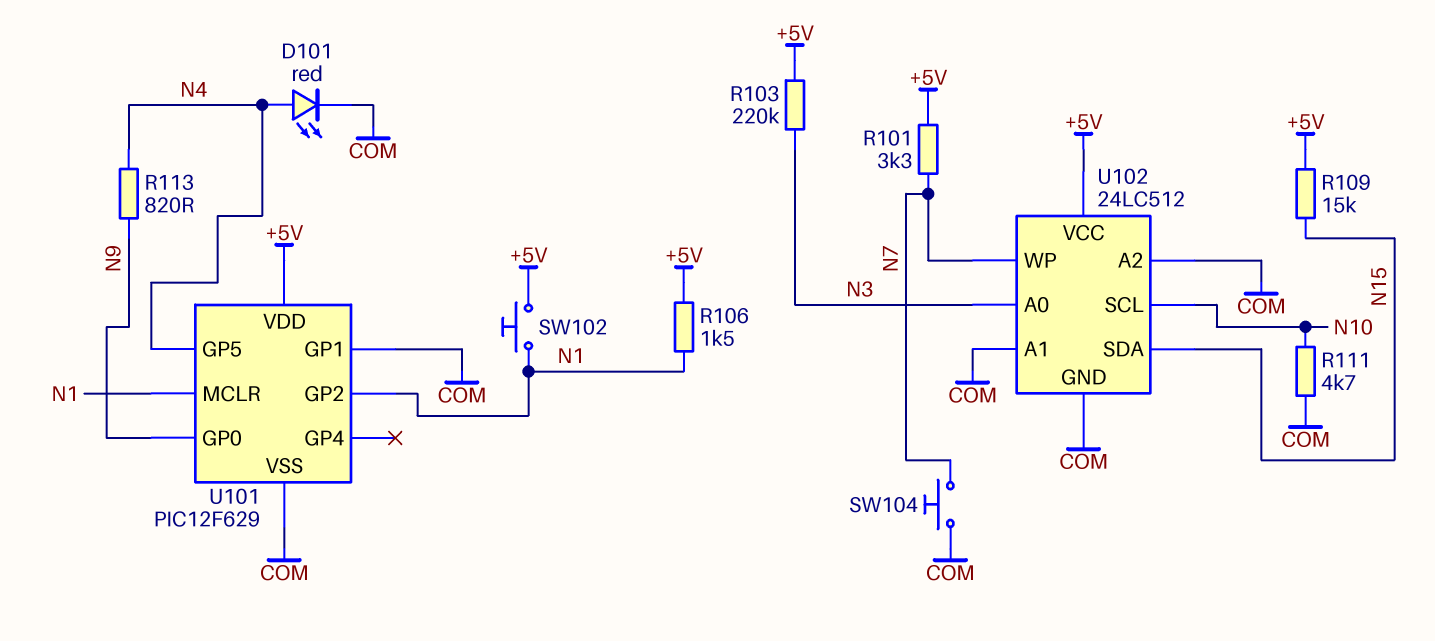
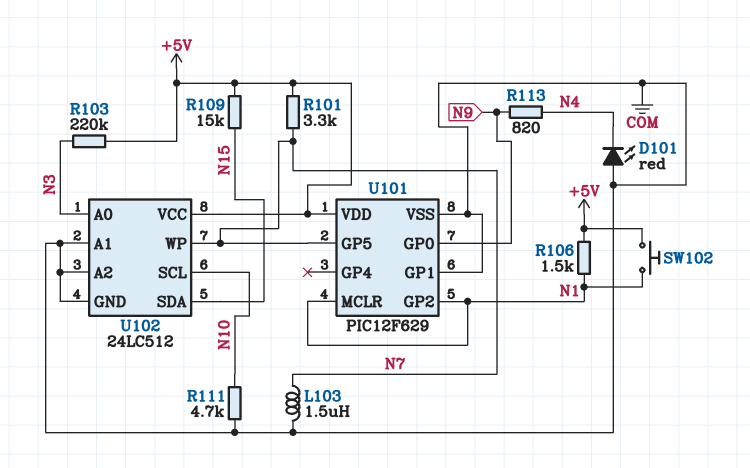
D101: LED red (A N4, K COM) -> LED red (A COM, K N4)
L103: none -> 1.5uH (COM, N7)
SW104: button (COM, N7) -> none
U101 pin GP5: N4 -> N7

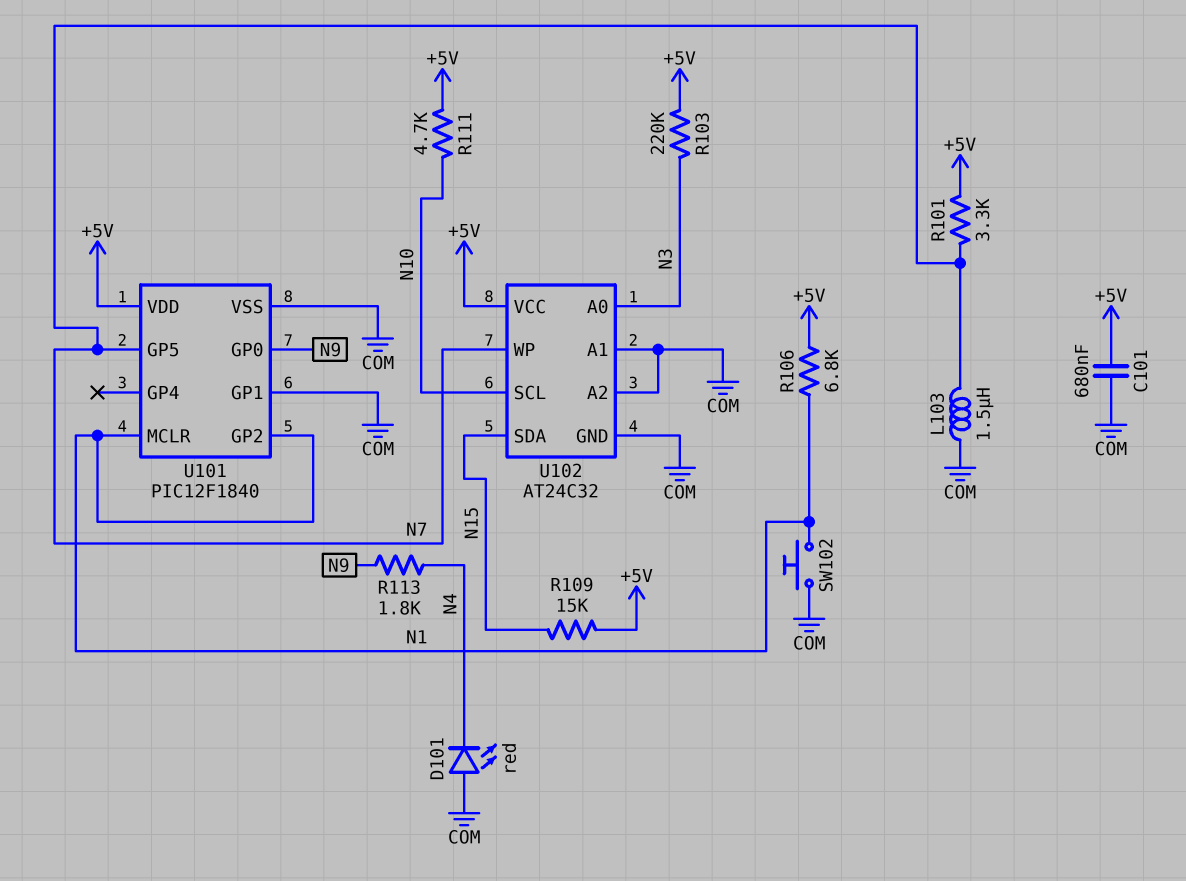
C101: none -> 680nF (+5V, COM)
R106: 1.5k (+5V, N1) -> 6.8k (+5V, N1)
R111: 4.7k (COM, N10) -> 4.7k (+5V, N10)
R113: 820 (N4, N9) -> 1.8k (N4, N9)
SW102: button (+5V, N1) -> button (COM, N1)
U101: PIC12F629 -> PIC12F1840
U102: 24LC512 -> AT24C32

